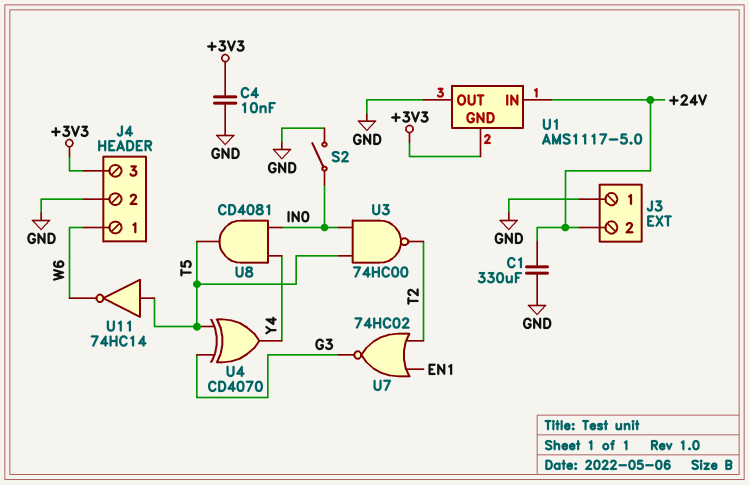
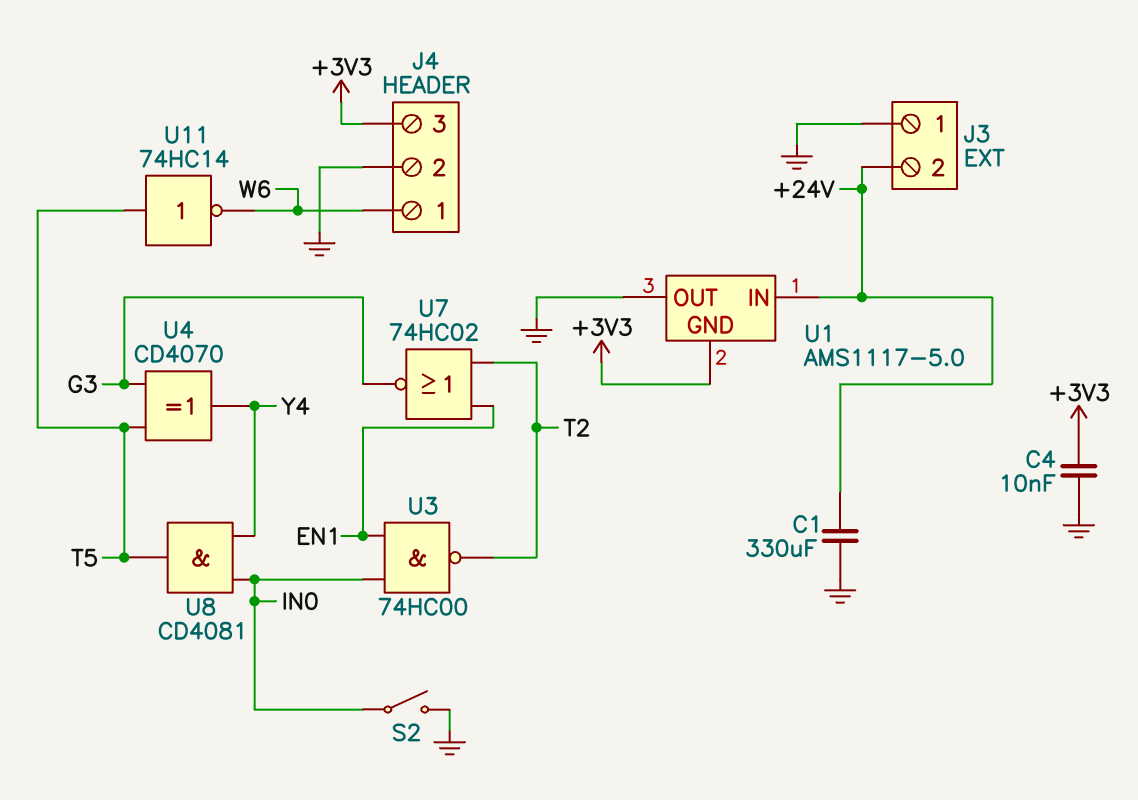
U3: NAND 74HC00 (in IN0, in T5, out T2) -> NAND 74HC00 (in EN1, in IN0, out T2)

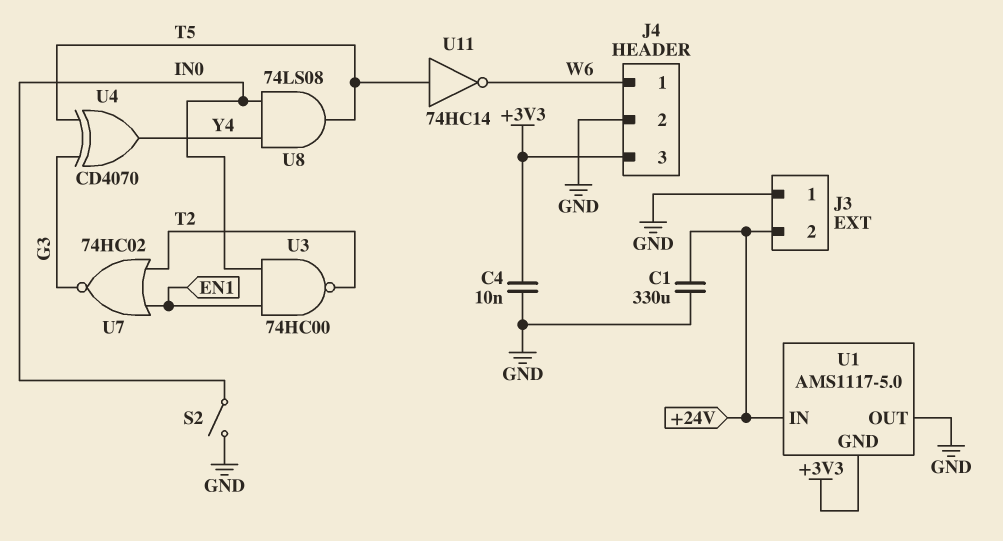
U8: AND CD4081 (in IN0, in Y4, out T5) -> AND 74LS08 (in IN0, in Y4, out T5)

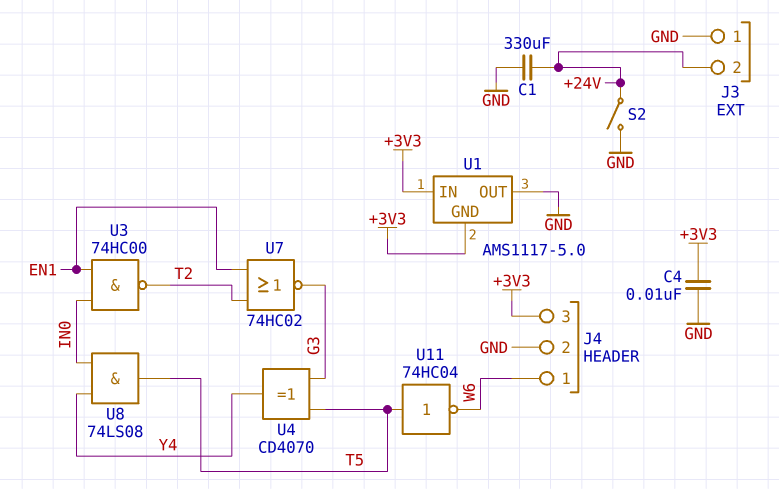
S2: switch (GND, IN0) -> switch (+24V, GND)
U1 pin IN: +24V -> +3V3
U11: NOT 74HC14 (in T5, out W6) -> NOT 74HC04 (in T5, out W6)

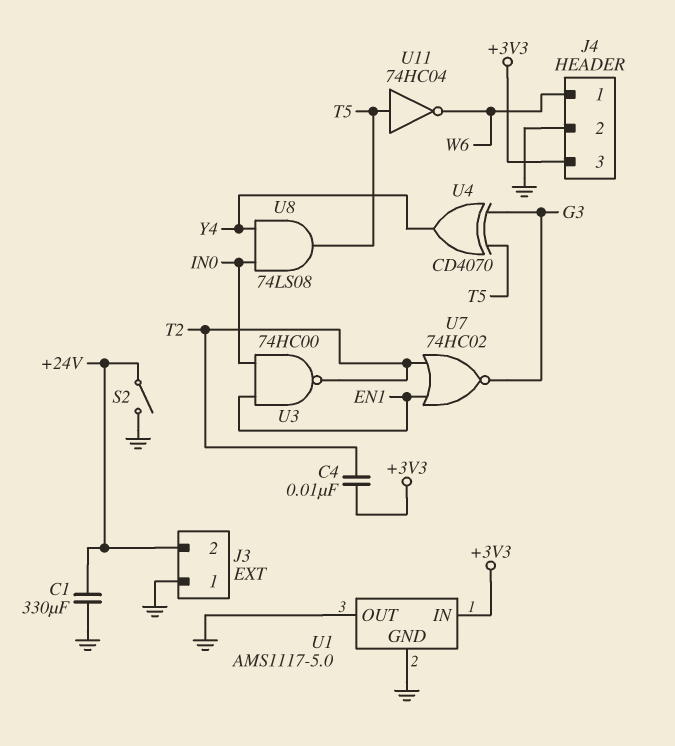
C4: 10nF (+3V3, GND) -> 10nF (+3V3, T2)
U1 pin GND: +3V3 -> GND

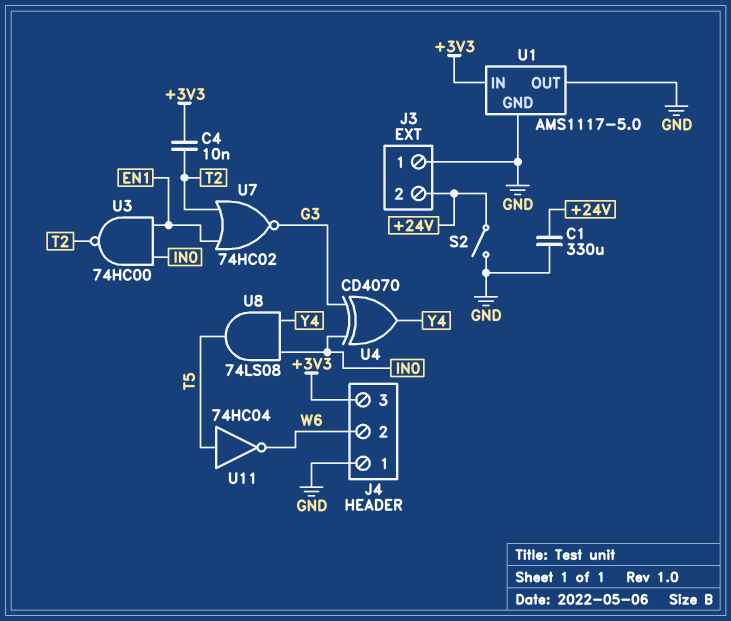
J4 pin 1: W6 -> GND
J4 pin 2: GND -> W6
U4: XOR CD4070 (in G3, in T5, out Y4) -> XOR CD4070 (in G3, in IN0, out Y4)

